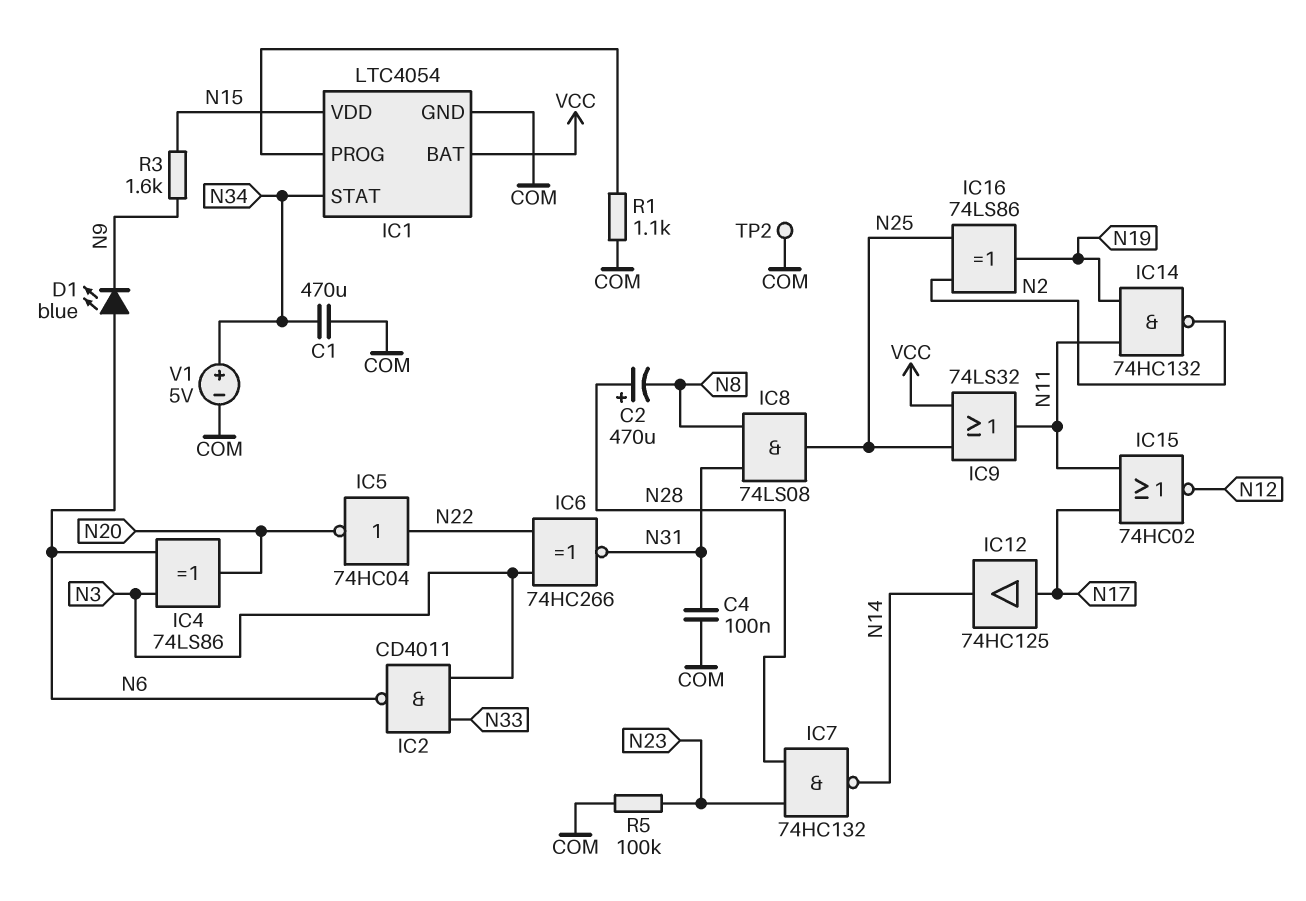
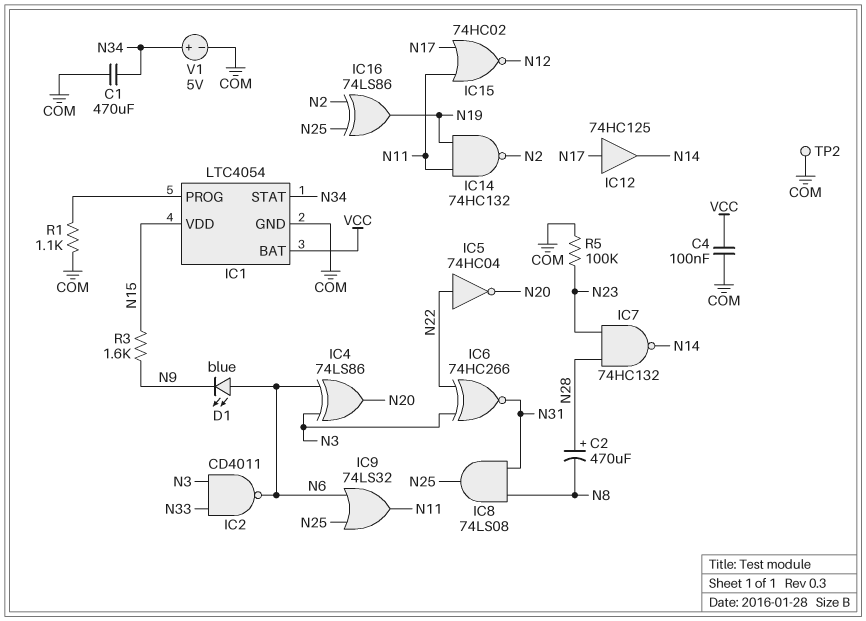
C4: 100nF (COM, N31) -> 100nF (COM, VCC)
IC9: OR 74LS32 (in N25, in VCC, out N11) -> OR 74LS32 (in N6, in N25, out N11)

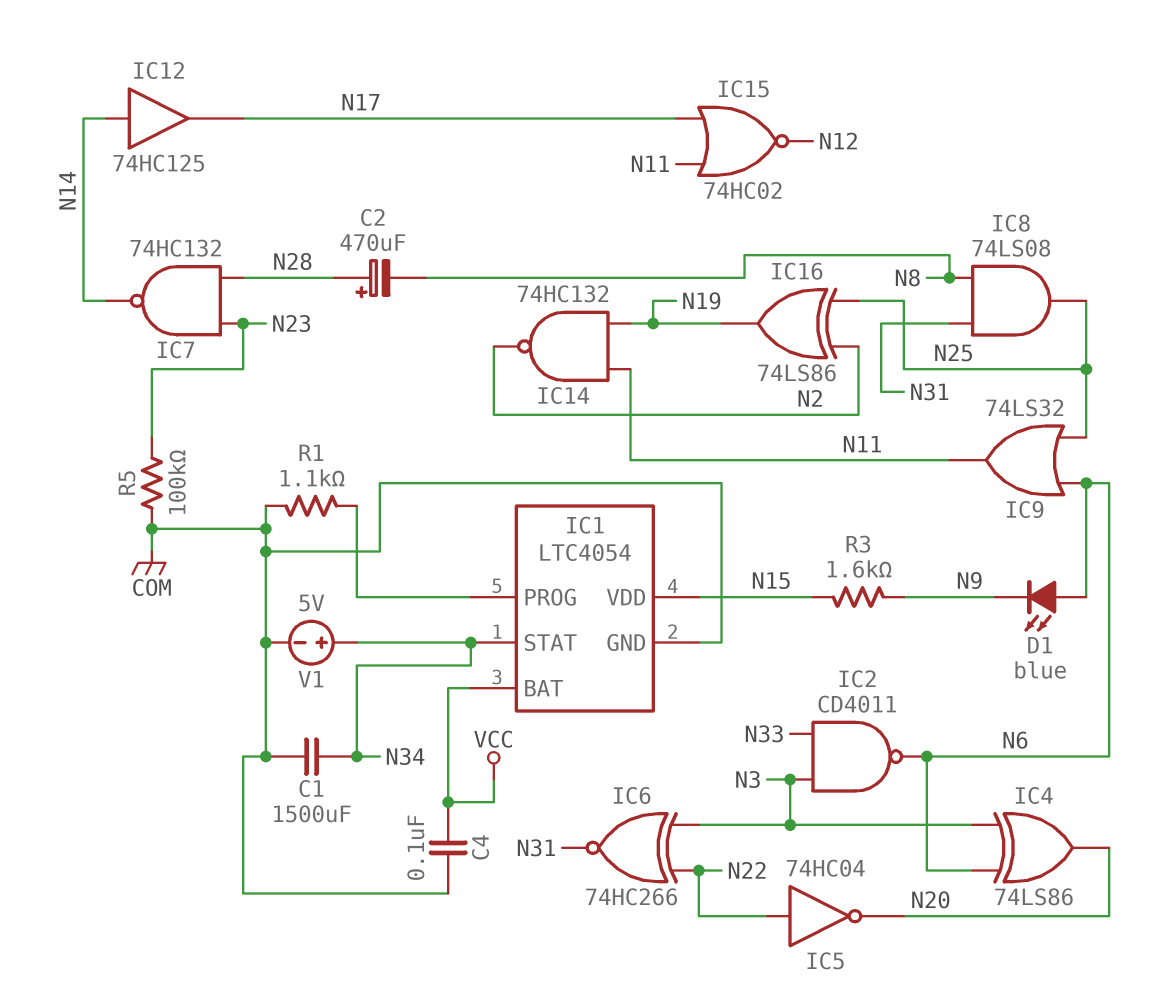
C1: 470uF (COM, N34) -> 1500uF (COM, N34)
IC12: buffer 74HC125 (in N17, out N14) -> buffer 74HC125 (in N14, out N17)
TP2: test point (COM) -> none

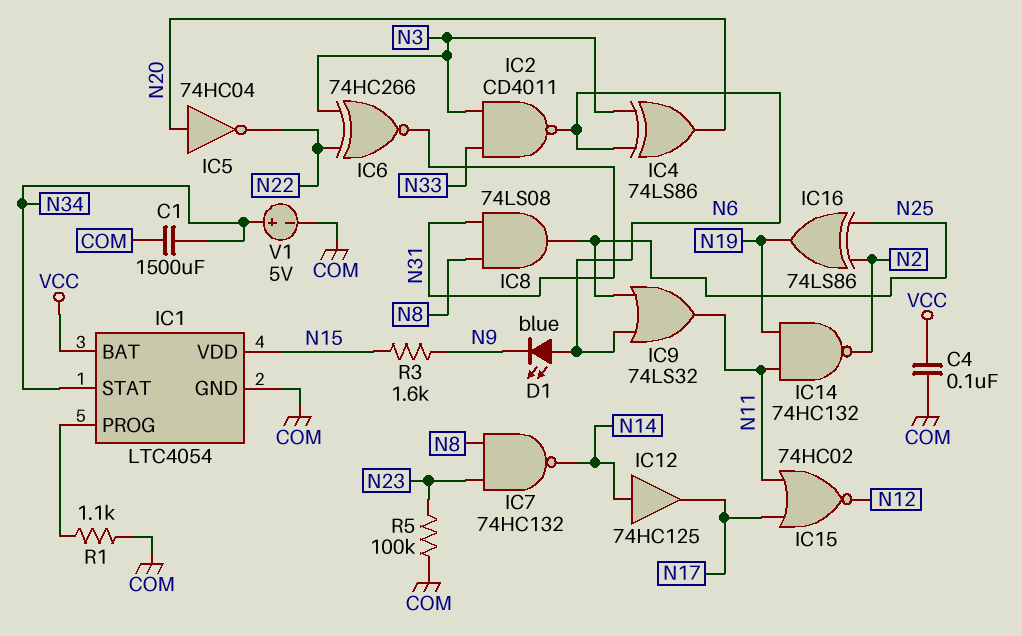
C2: 470uF (plus N28, minus N8) -> none
IC5: NOT 74HC04 (in N22, out N20) -> NOT 74HC04 (in N20, out N22)
IC7: NAND 74HC132 (in N23, in N28, out N14) -> NAND 74HC132 (in N8, in N23, out N14)

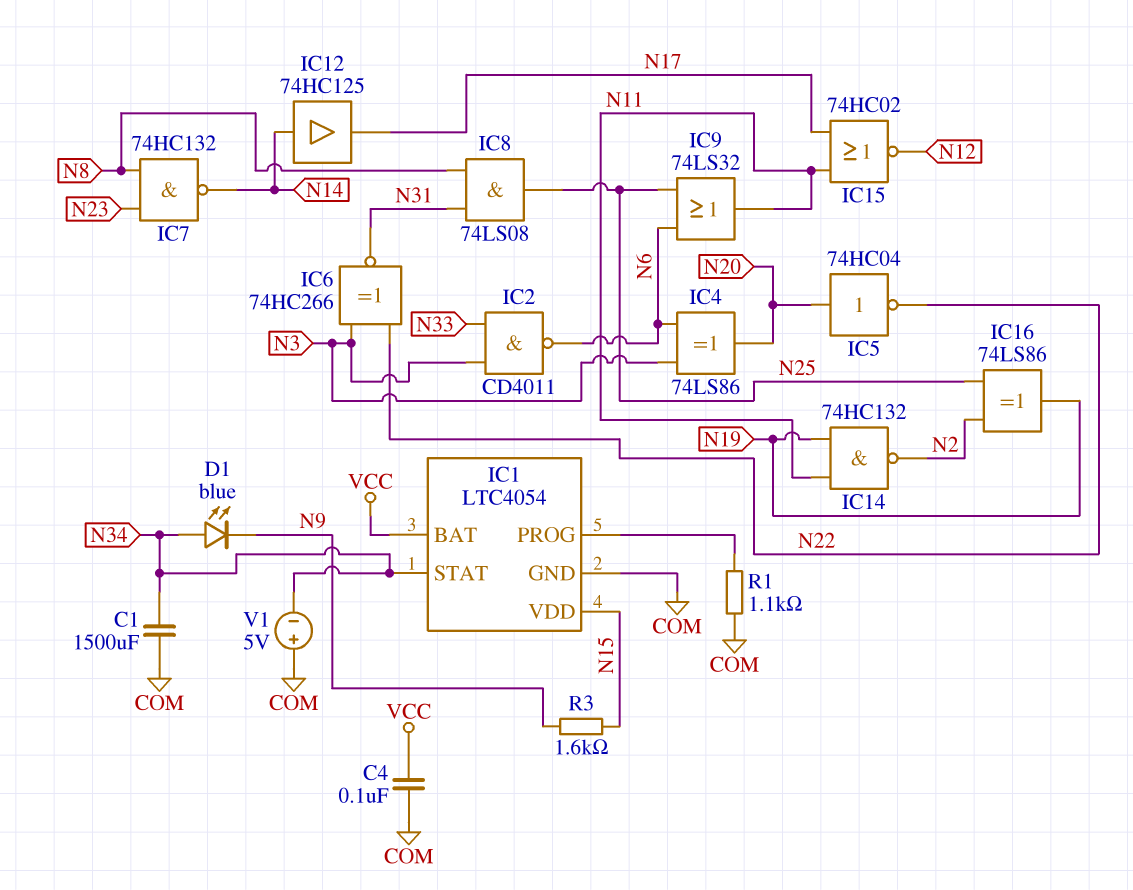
D1: LED blue (A N6, K N9) -> LED blue (A N34, K N9)
R5: 100k (COM, N23) -> none
V1: 5V (plus N34, minus COM) -> 5V (plus COM, minus N34)

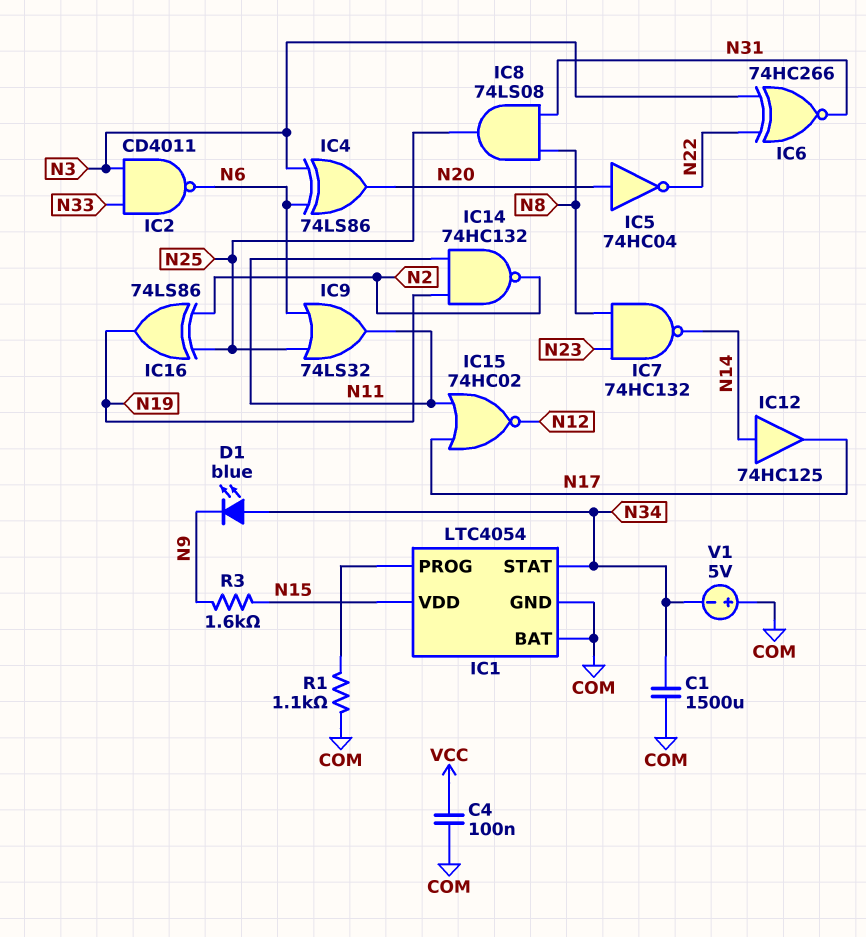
IC1 pin BAT: VCC -> COM

